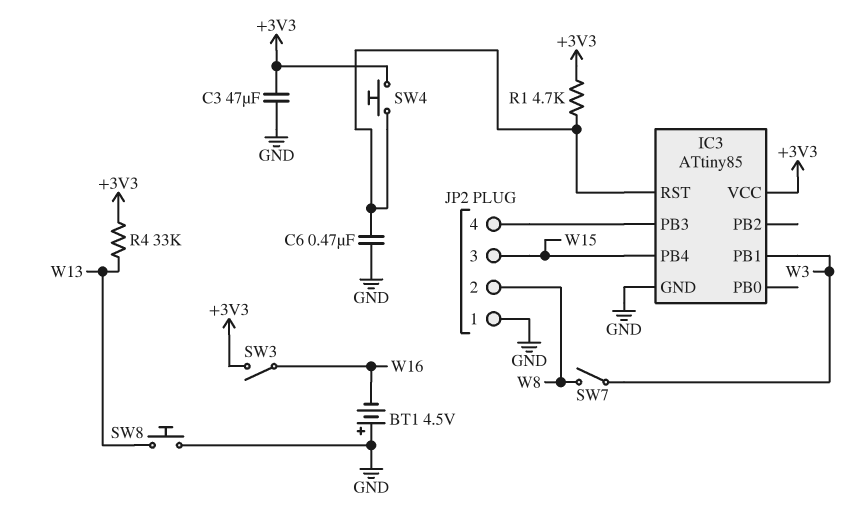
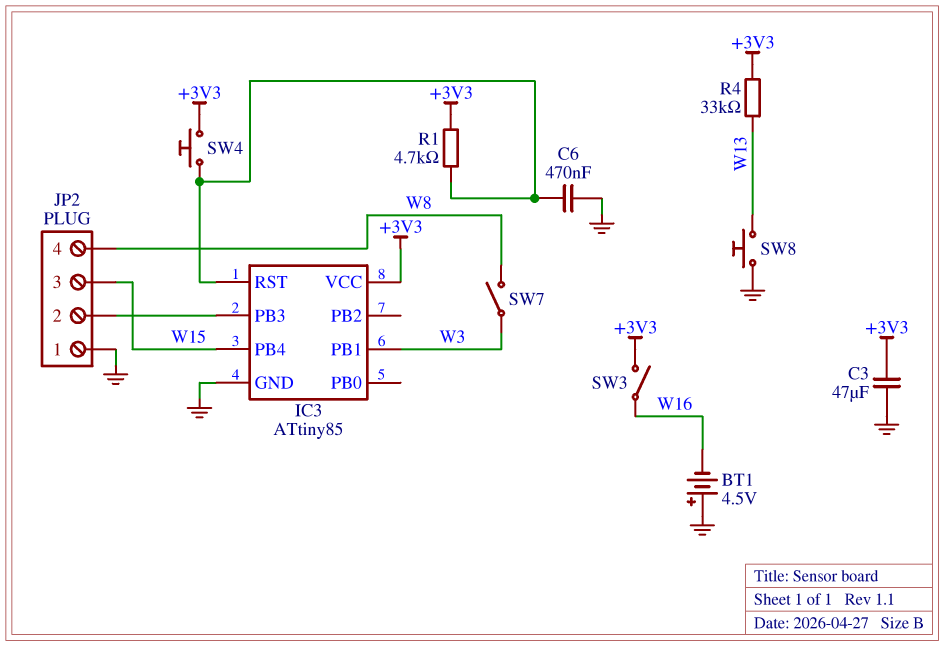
JP2 pin 2: W8 -> IC3/PB3
JP2 pin 4: IC3/PB3 -> W8

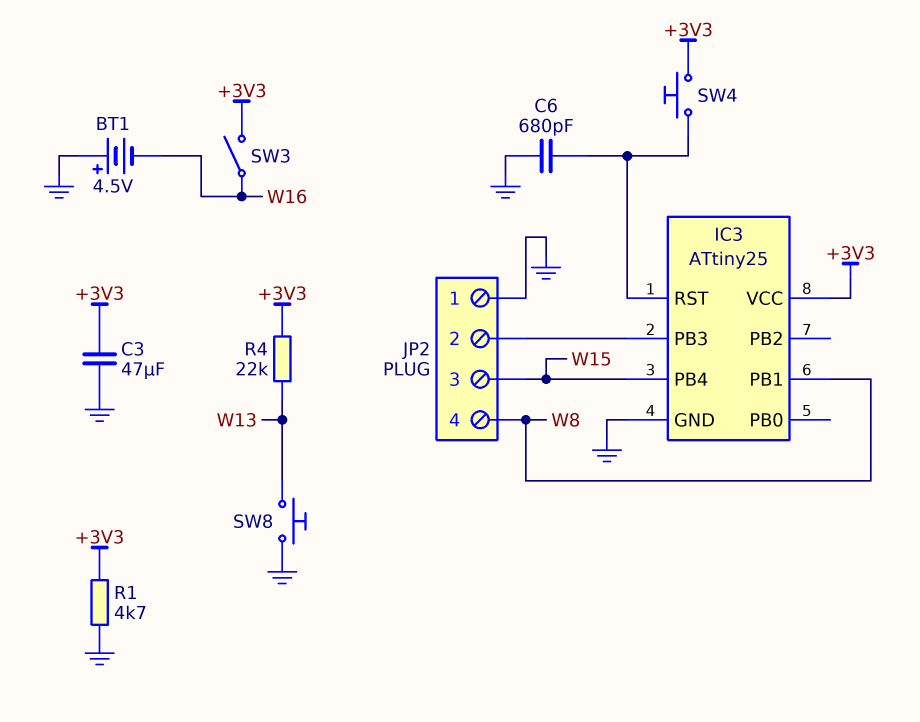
C6: 470nF (GND, IC3/RST) -> 680pF (GND, IC3/RST)
IC3: ATtiny85 -> ATtiny25
IC3 pin PB1: W3 -> W8
R1: 4.7k (+3V3, IC3/RST) -> 4.7k (+3V3, GND)
R4: 33k (+3V3, W13) -> 22k (+3V3, W13)
SW7: switch (W3, W8) -> none

